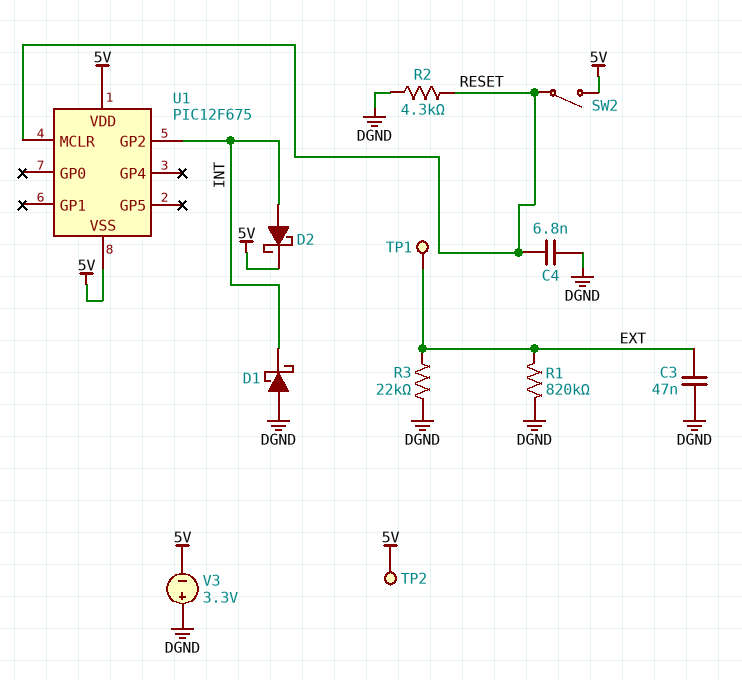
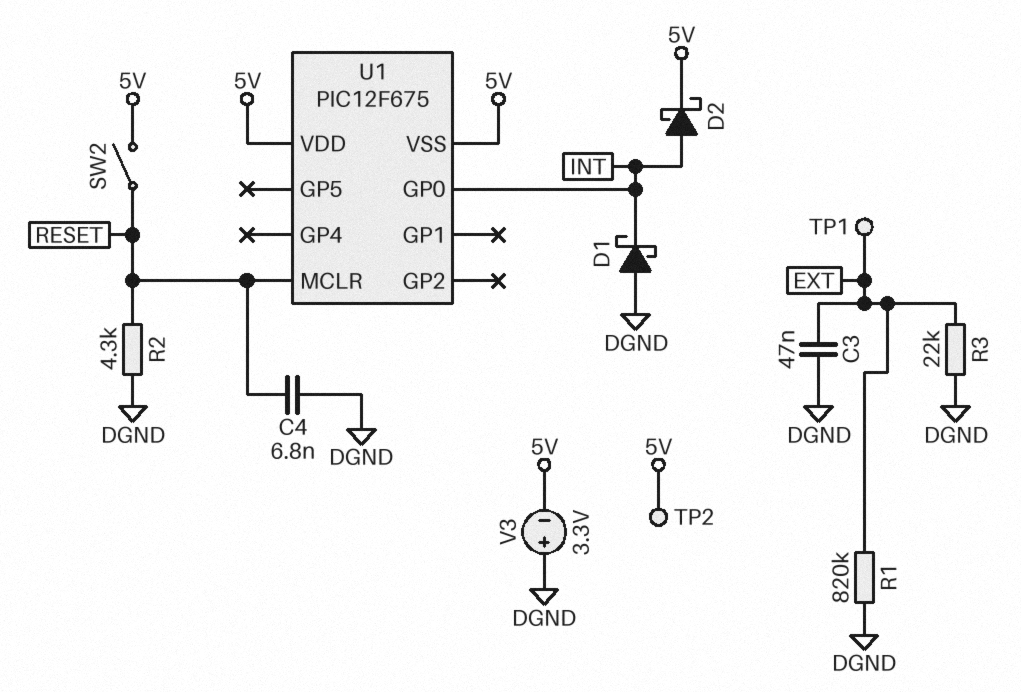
U1 pin GP0: none -> INT
U1 pin GP2: INT -> none

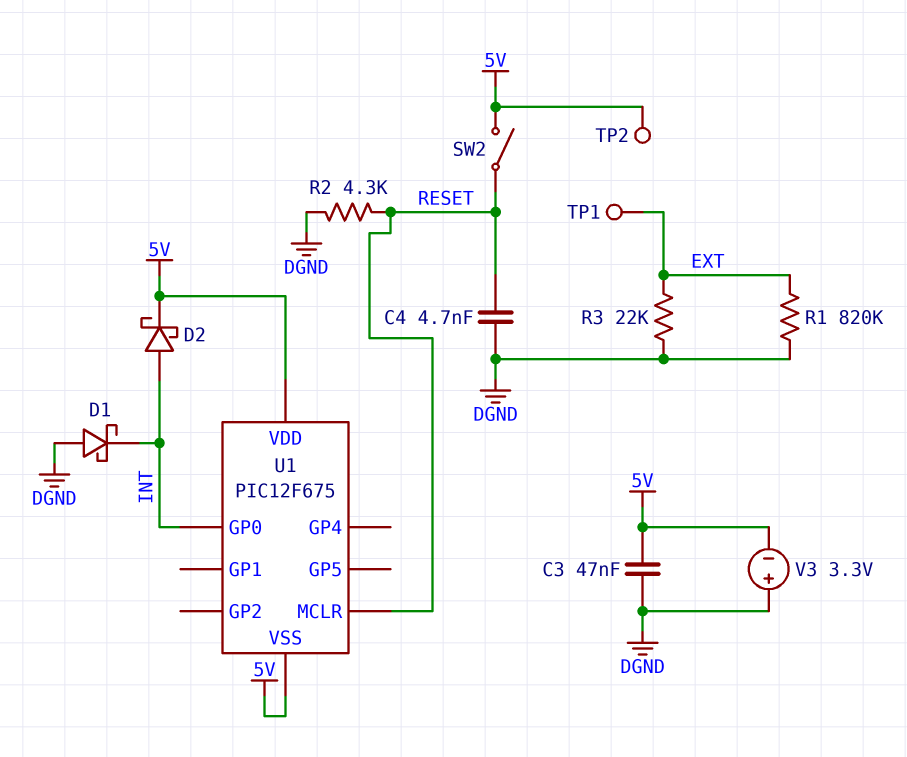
C3: 47nF (DGND, EXT) -> 47nF (5V, DGND)
C4: 6.8nF (DGND, RESET) -> 4.7nF (DGND, RESET)

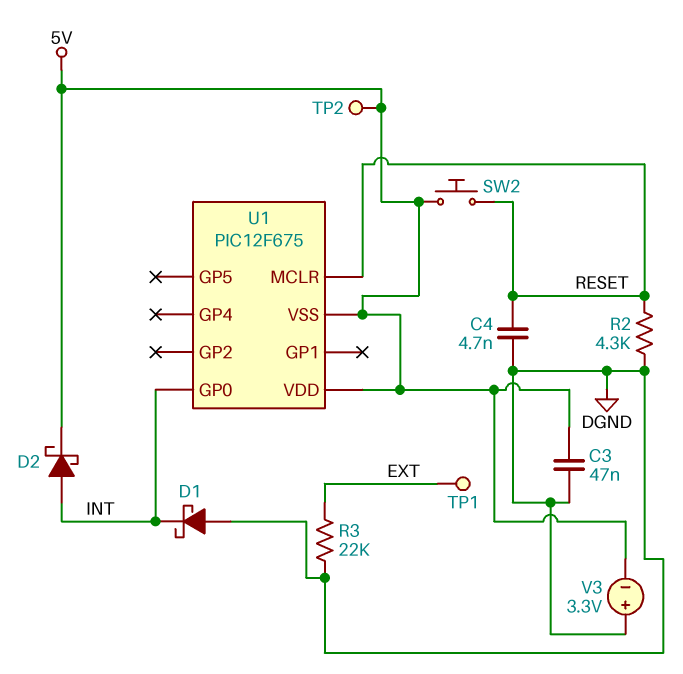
R1: 820k (DGND, EXT) -> none
SW2: switch (5V, RESET) -> button (5V, RESET)

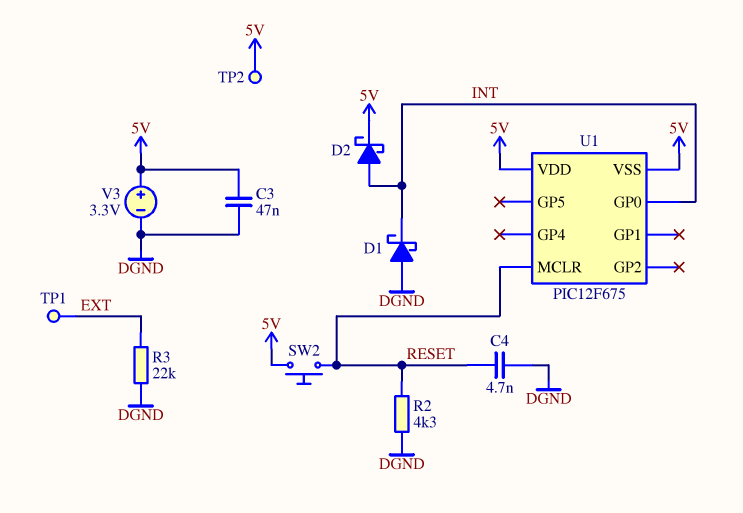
V3: 3.3V (plus DGND, minus 5V) -> 3.3V (plus 5V, minus DGND)

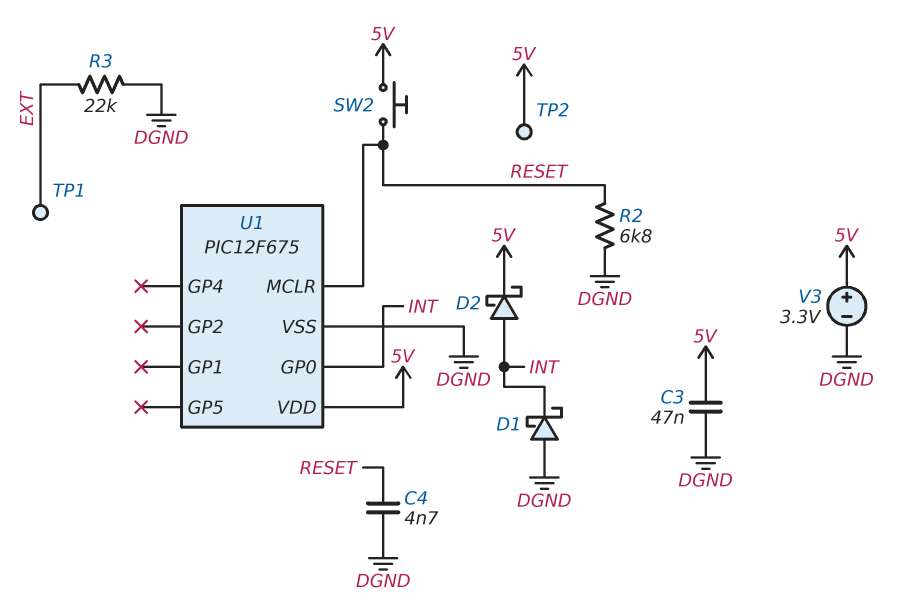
R2: 4.3k (DGND, RESET) -> 6.8k (DGND, RESET)
U1 pin VSS: 5V -> DGND

